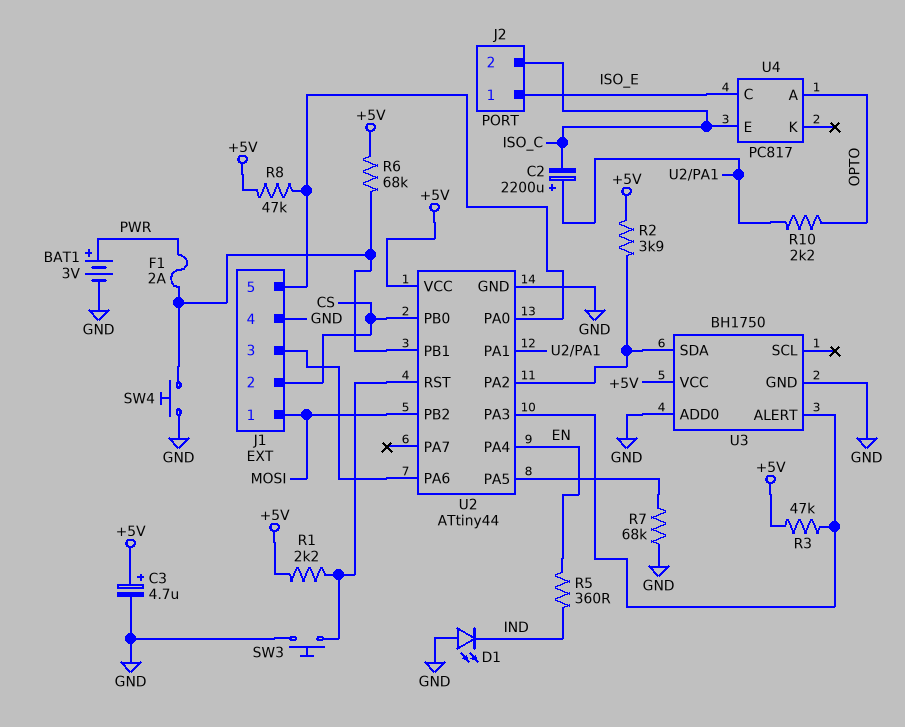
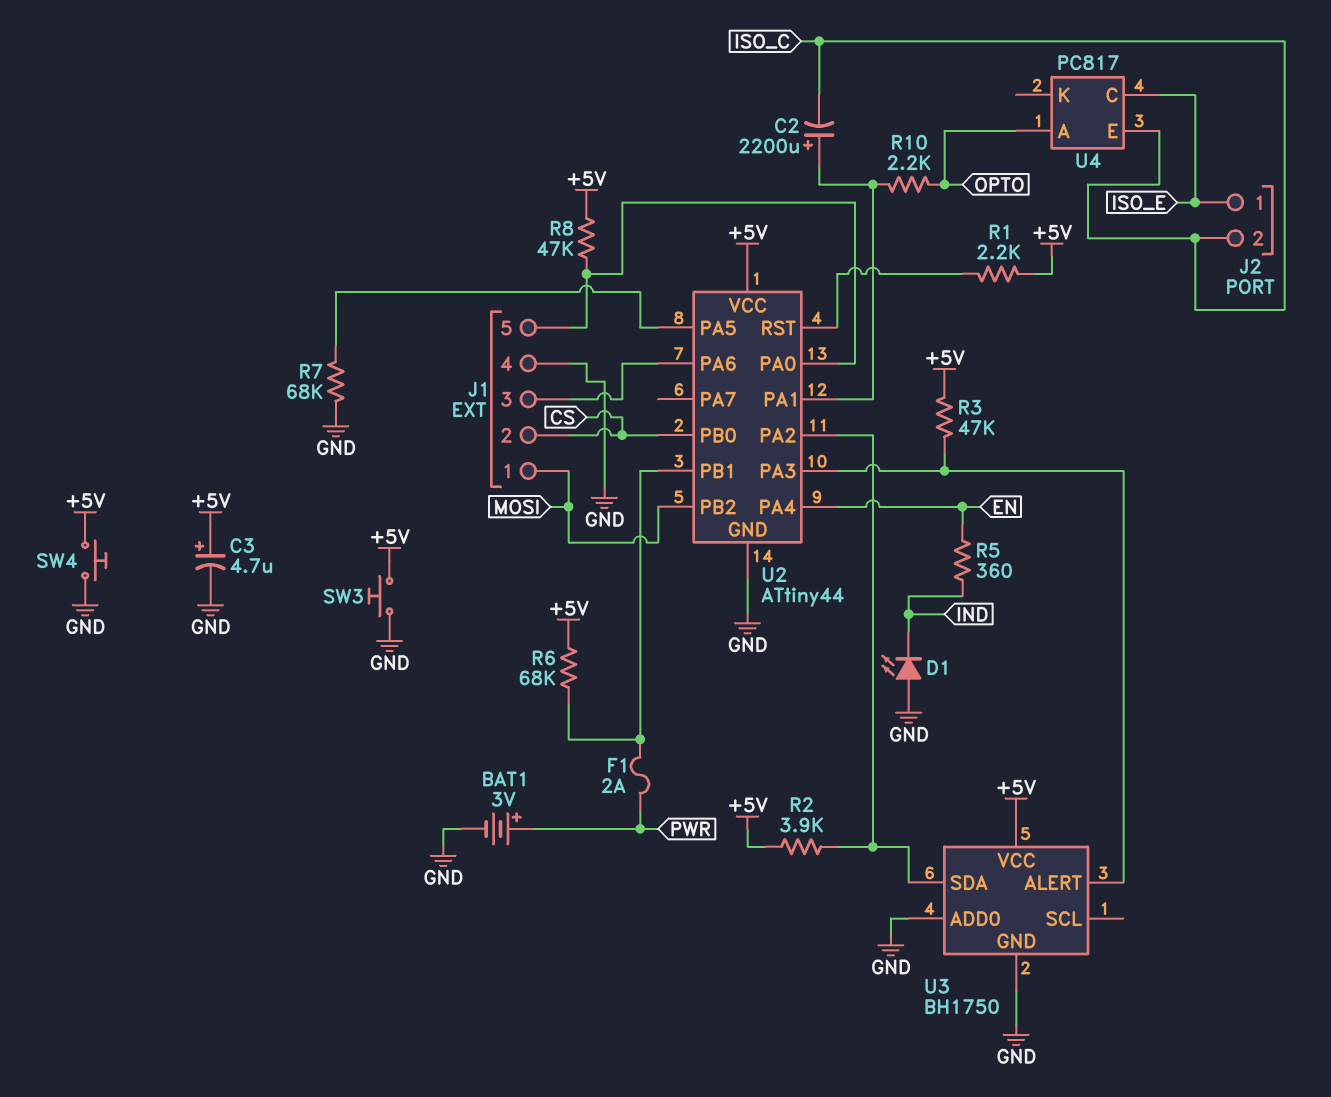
SW3: button (GND, U2/RST) -> button (+5V, GND)
SW4: button (GND, U2/PB1) -> button (+5V, GND)

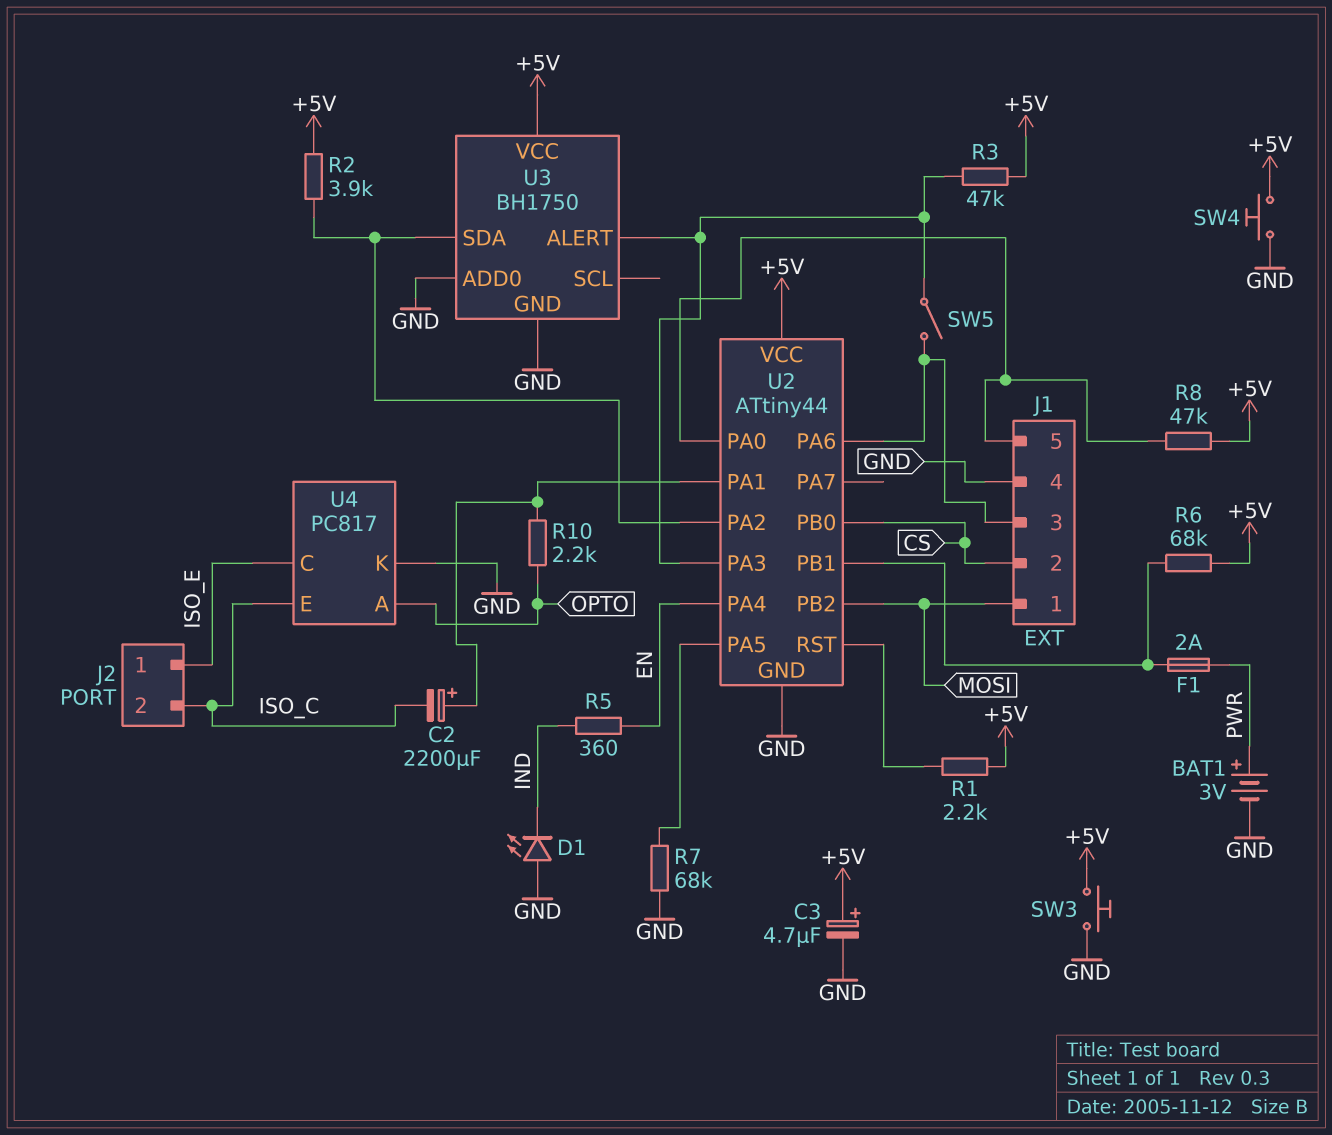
SW5: none -> switch (J1/3, U2/PA3)
U4 pin K: none -> GND

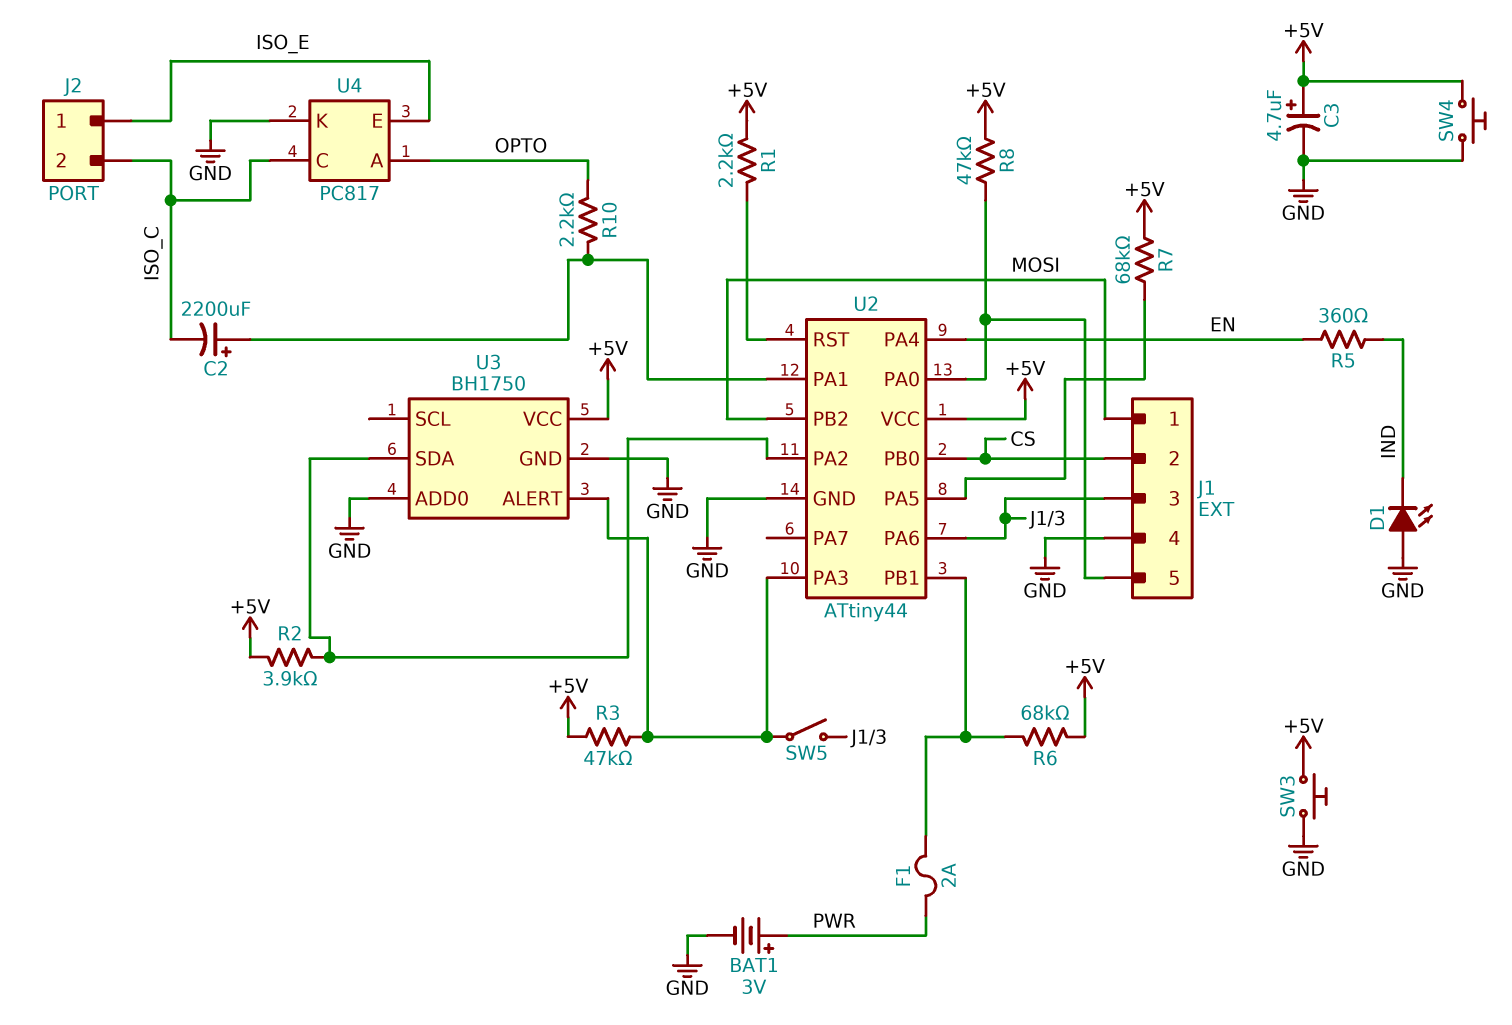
R7: 68k (GND, U2/PA5) -> 68k (+5V, U2/PA5)
U4 pin C: ISO_E -> ISO_C
U4 pin E: ISO_C -> ISO_E

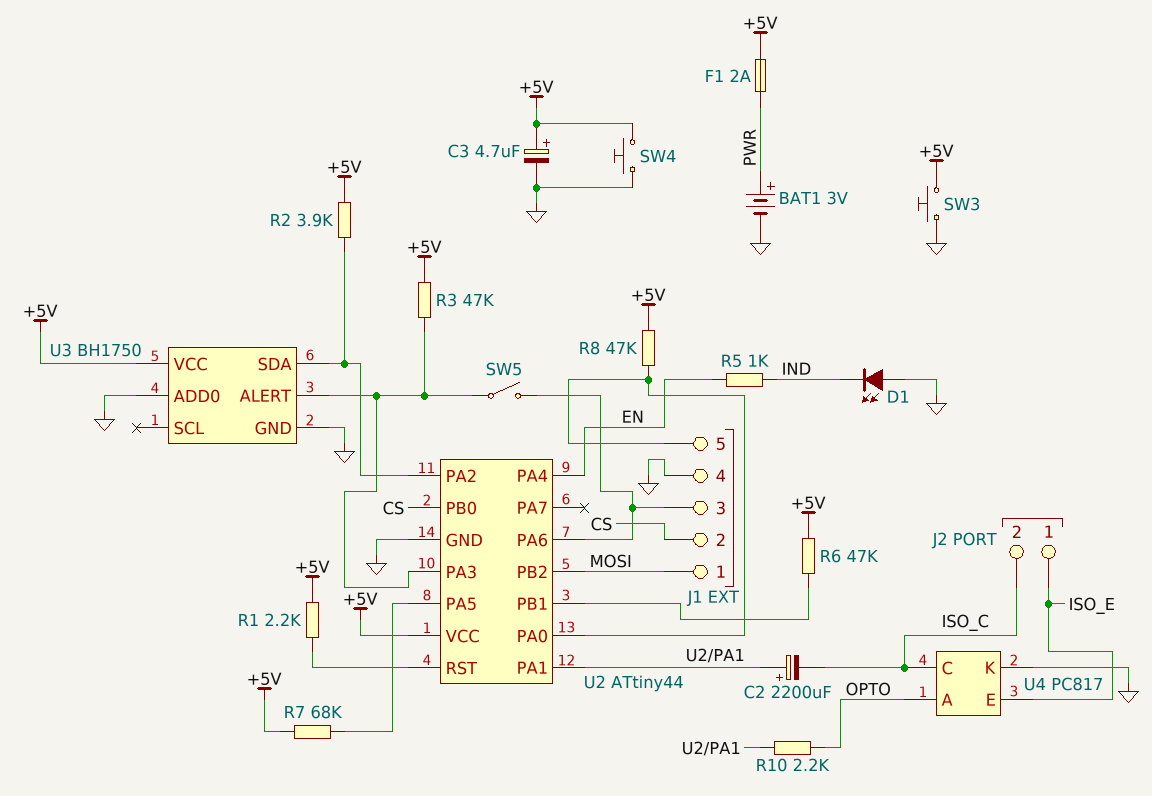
F1: 2A (PWR, U2/PB1) -> 2A (+5V, PWR)
R5: 360 (EN, IND) -> 1k (EN, IND)
R6: 68k (+5V, U2/PB1) -> 47k (+5V, U2/PB1)

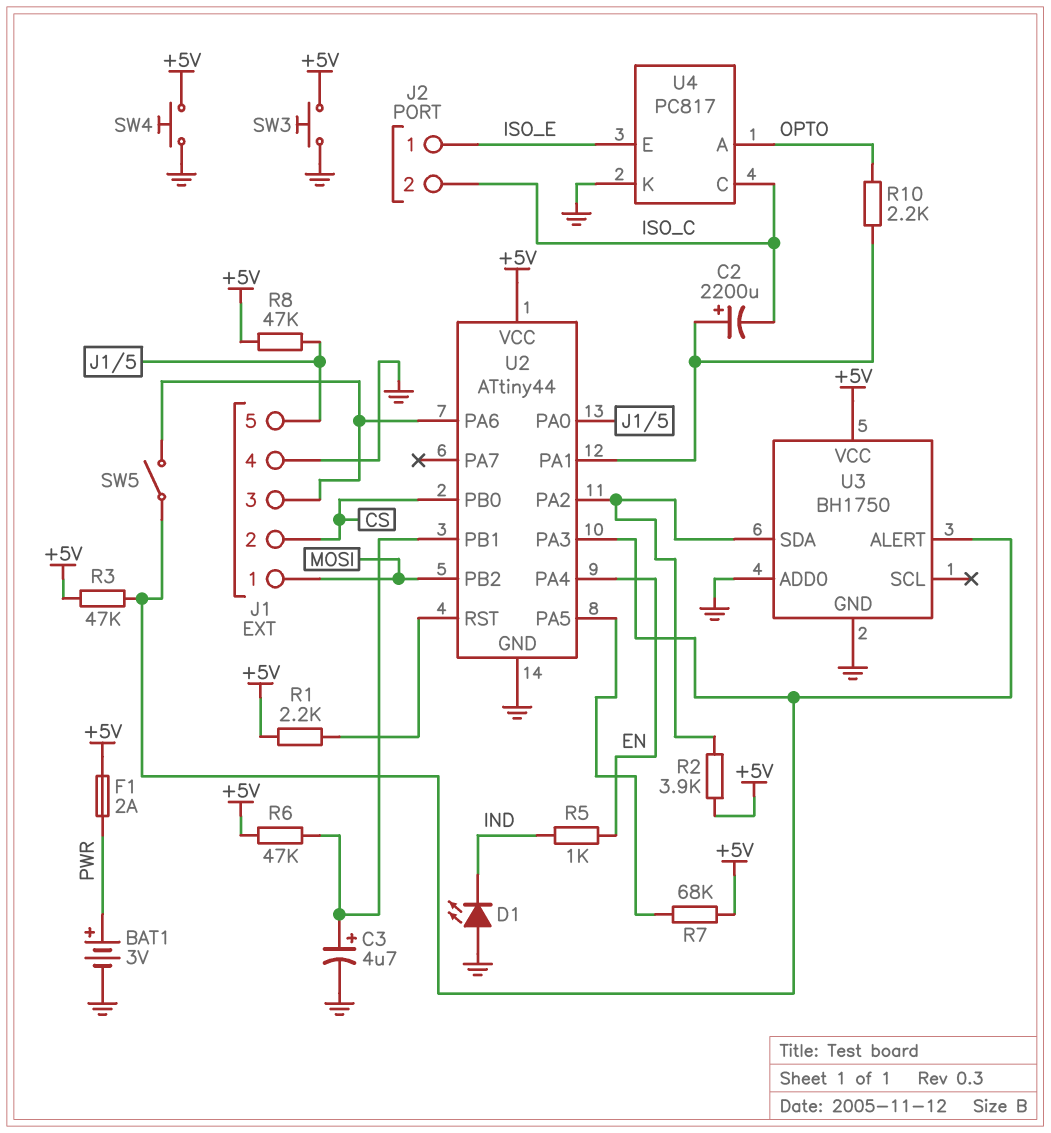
C3: 4.7uF (plus +5V, minus GND) -> 4.7uF (plus U2/PB1, minus GND)

